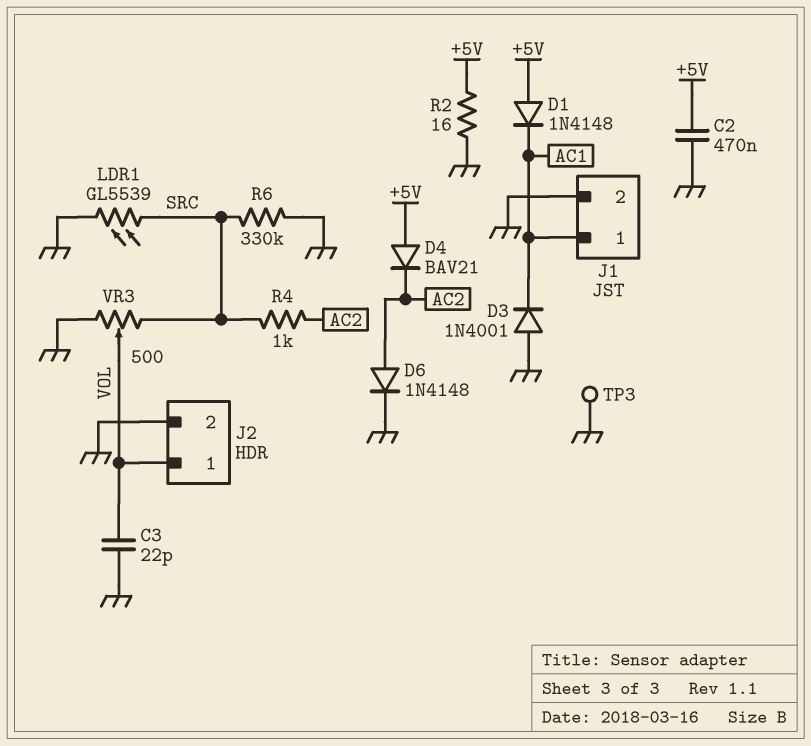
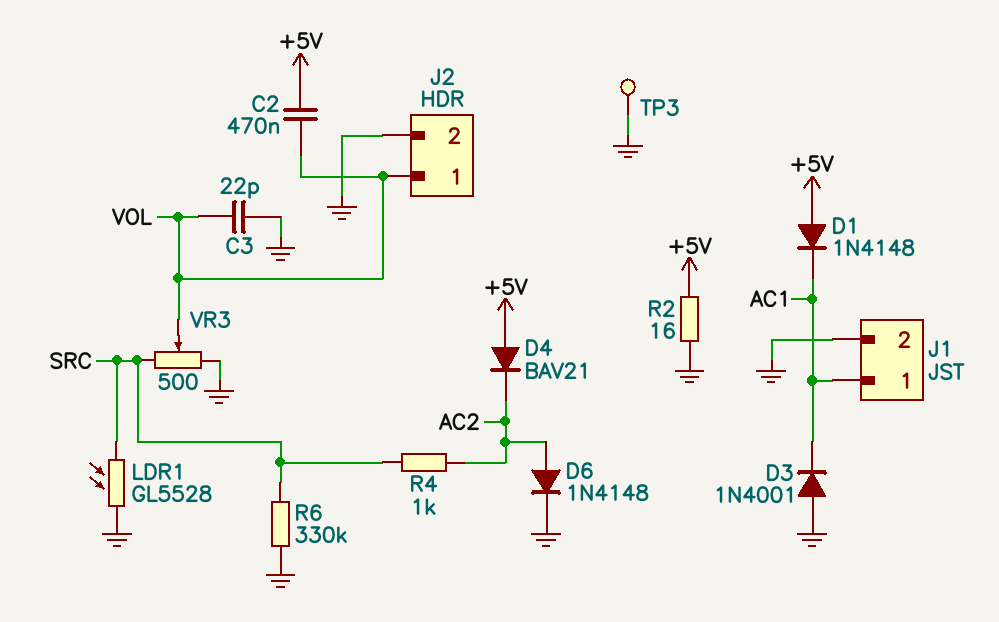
C2: 470nF (+5V, GND) -> 470nF (+5V, VOL)
LDR1: GL5539 (GND, SRC) -> GL5528 (GND, SRC)

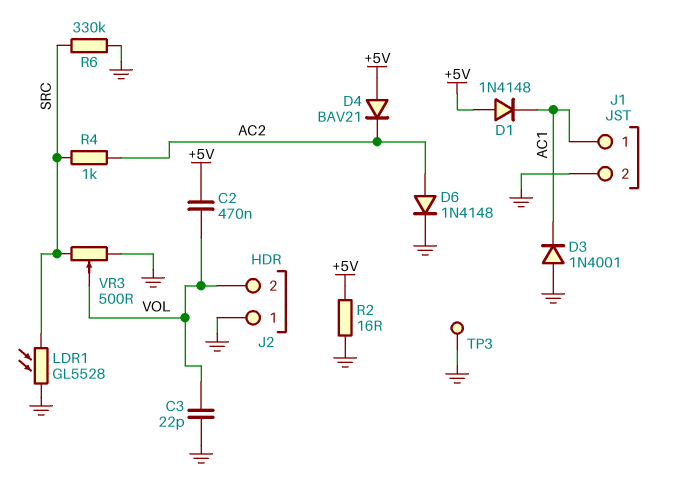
J2 pin 1: VOL -> GND
J2 pin 2: GND -> VOL

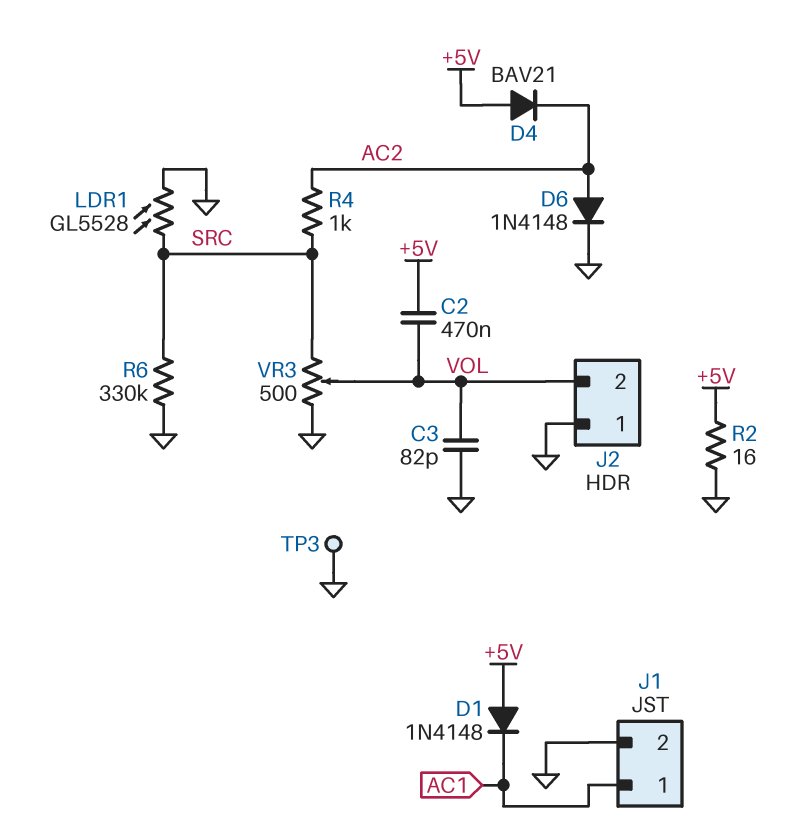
C3: 22pF (GND, VOL) -> 82pF (GND, VOL)
D3: diode 1N4001 (A GND, K AC1) -> none

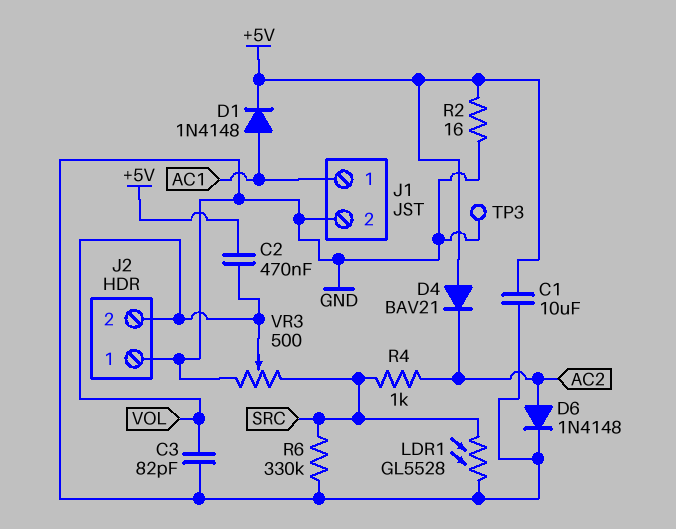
C1: none -> 10uF (+5V, GND)
D1: diode 1N4148 (A +5V, K AC1) -> diode 1N4148 (A AC1, K +5V)

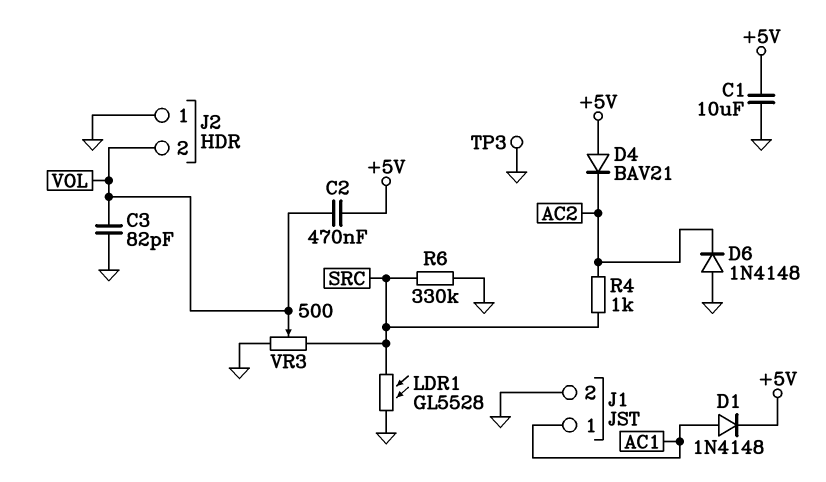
D6: diode 1N4148 (A AC2, K GND) -> diode 1N4148 (A GND, K AC2)
R2: 16 (+5V, GND) -> none

